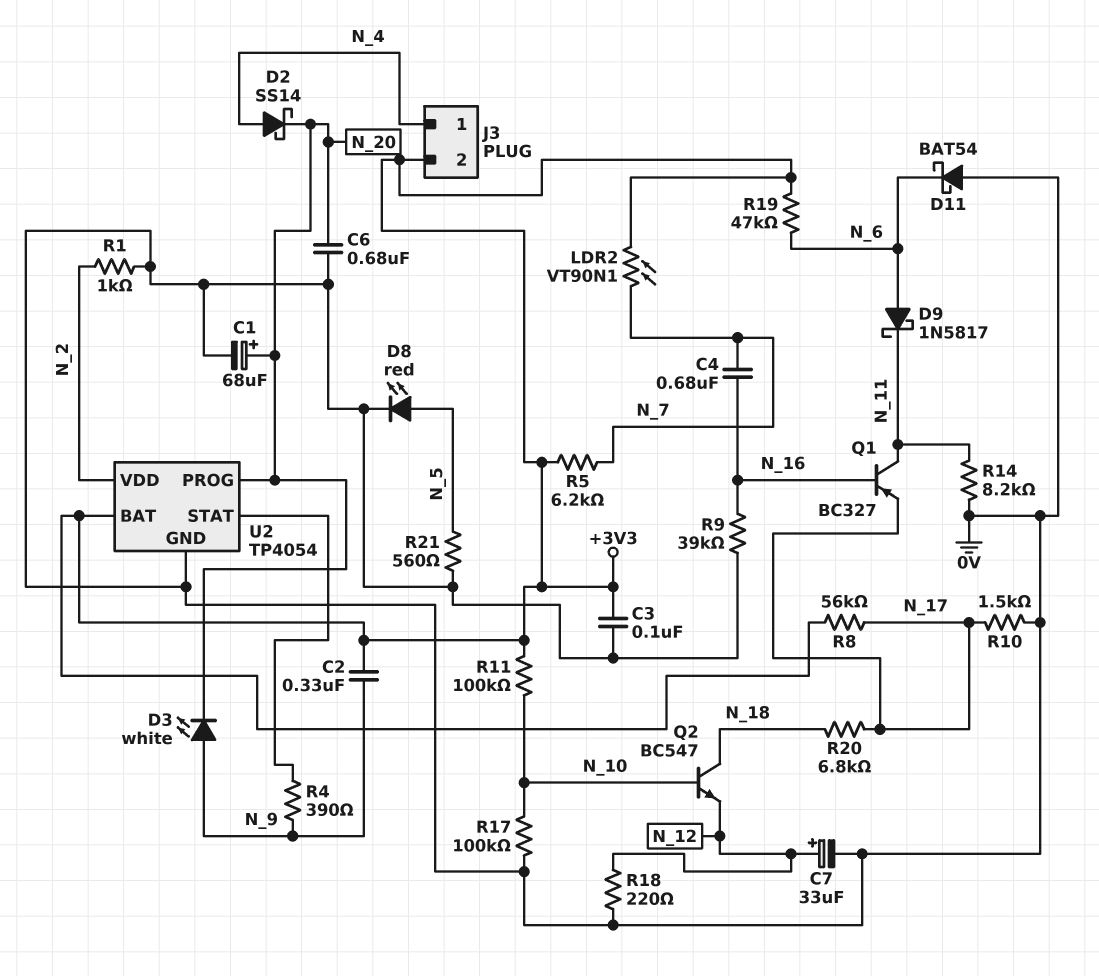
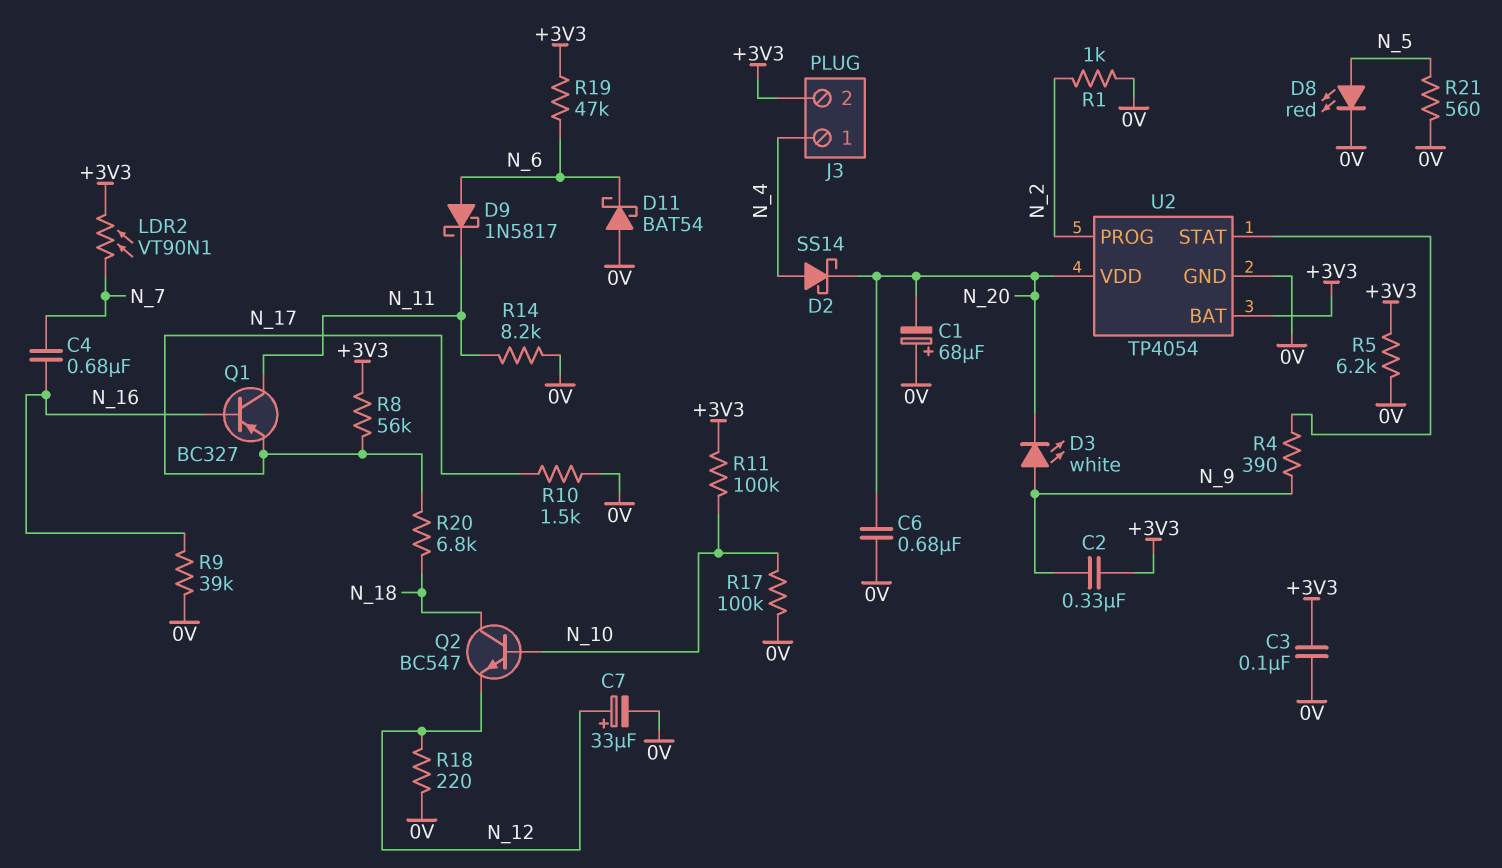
C1: 68uF (plus N_20, minus 0V) -> 68uF (plus 0V, minus N_20)
R5: 6.2k (+3V3, N_7) -> 6.2k (+3V3, 0V)
U2 pin PROG: N_20 -> N_2
U2 pin VDD: N_2 -> N_20

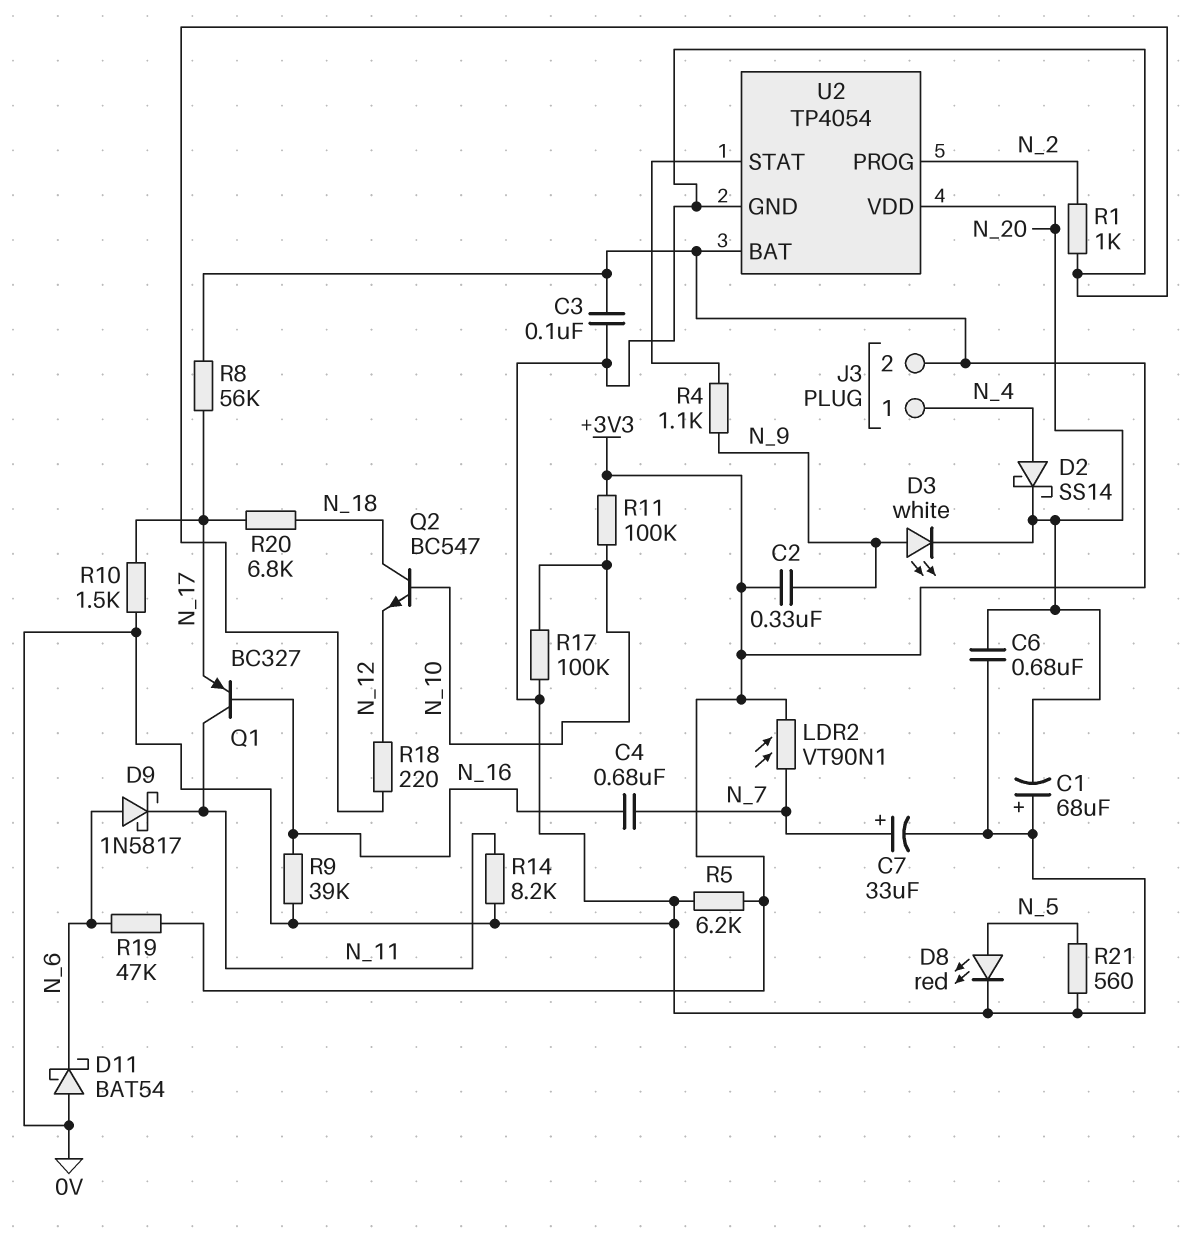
C7: 33uF (plus N_12, minus 0V) -> 33uF (plus N_7, minus 0V)
R4: 390 (N_9, U2/STAT) -> 1.1k (N_9, U2/STAT)

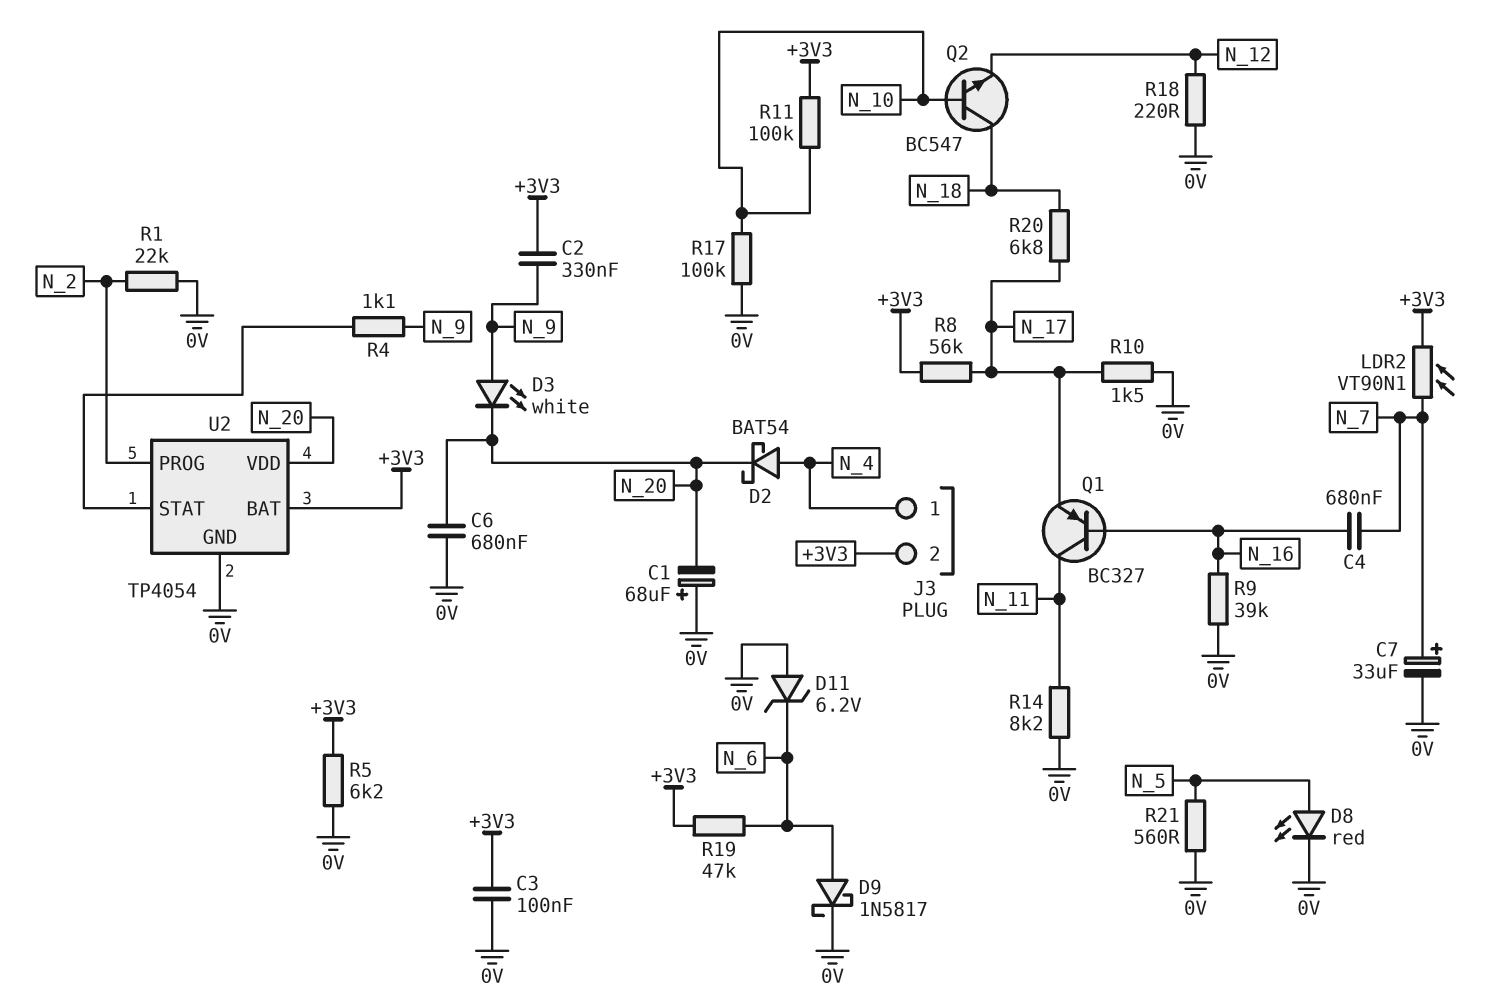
D2: schottky SS14 (A N_4, K N_20) -> schottky BAT54 (A N_4, K N_20)
D9: schottky 1N5817 (A N_6, K N_11) -> schottky 1N5817 (A N_6, K 0V)
D11: schottky BAT54 (A 0V, K N_6) -> zener 6.2V (A 0V, K N_6)
R1: 1k (0V, N_2) -> 22k (0V, N_2)

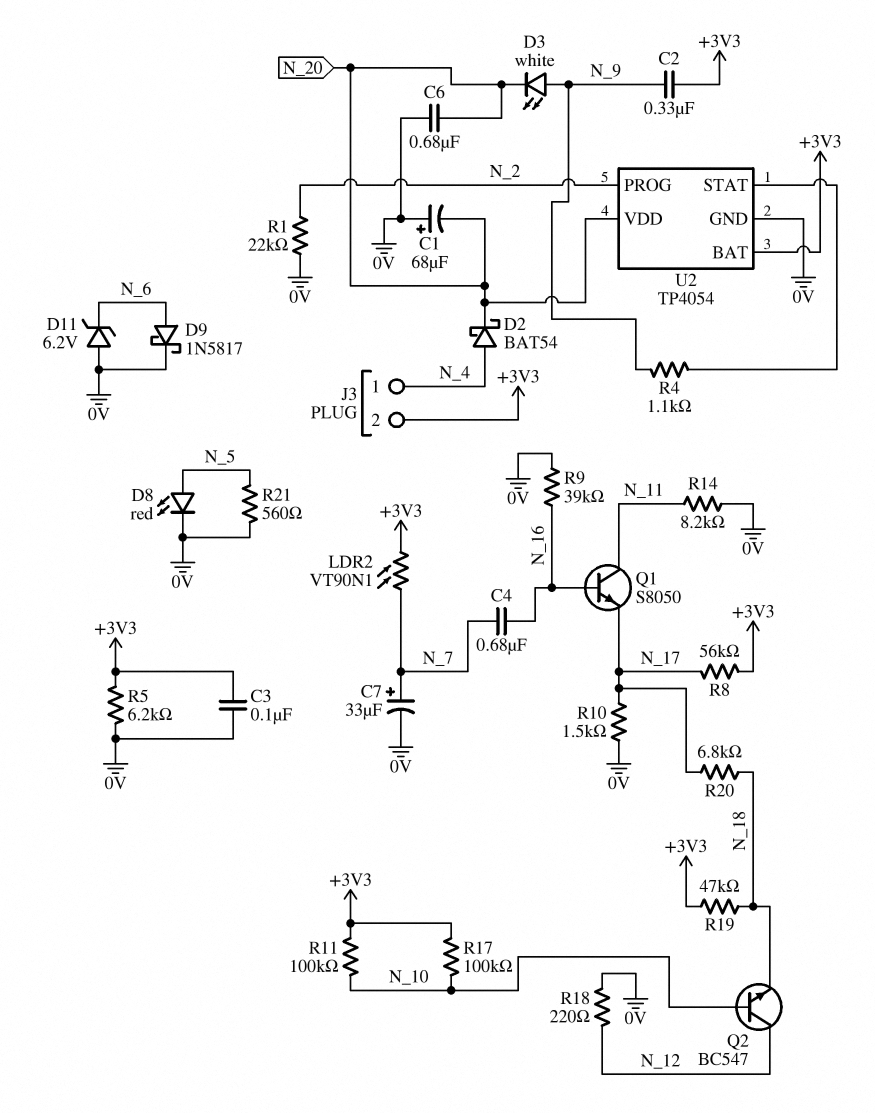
Q1: PNP BC327 (B N_16, C N_11, E N_17) -> NPN S8050 (B N_16, C N_11, E N_17)
Q2: NPN BC547 (B N_10, C N_18, E N_12) -> NPN BC547 (B N_10, C N_12, E N_18)
R17: 100k (0V, N_10) -> 100k (+3V3, N_10)
R19: 47k (+3V3, N_6) -> 47k (+3V3, N_18)

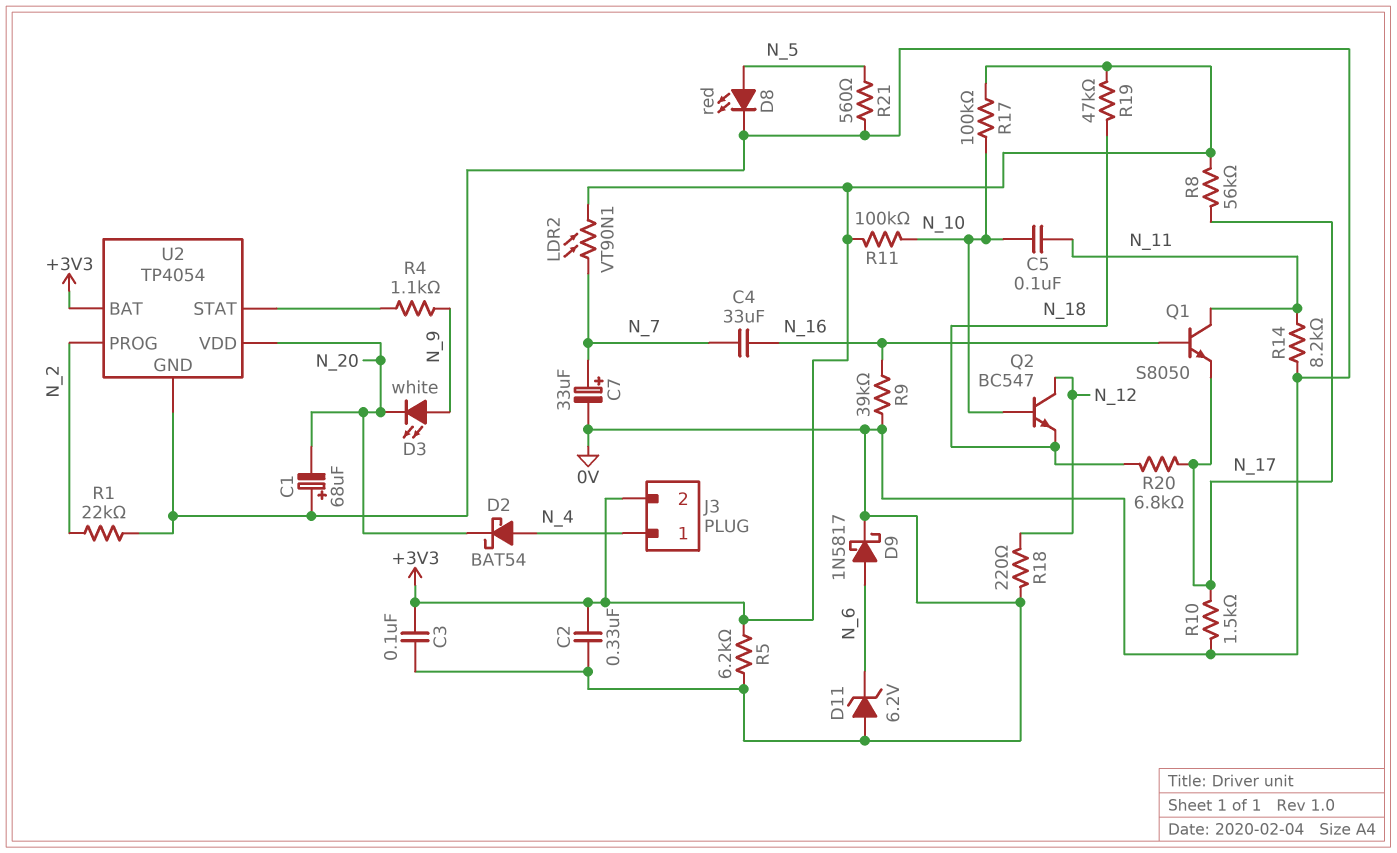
C2: 330nF (+3V3, N_9) -> 330nF (+3V3, 0V)
C4: 680nF (N_7, N_16) -> 33uF (N_7, N_16)
C5: none -> 100nF (N_10, N_11)
C6: 680nF (0V, N_20) -> none

